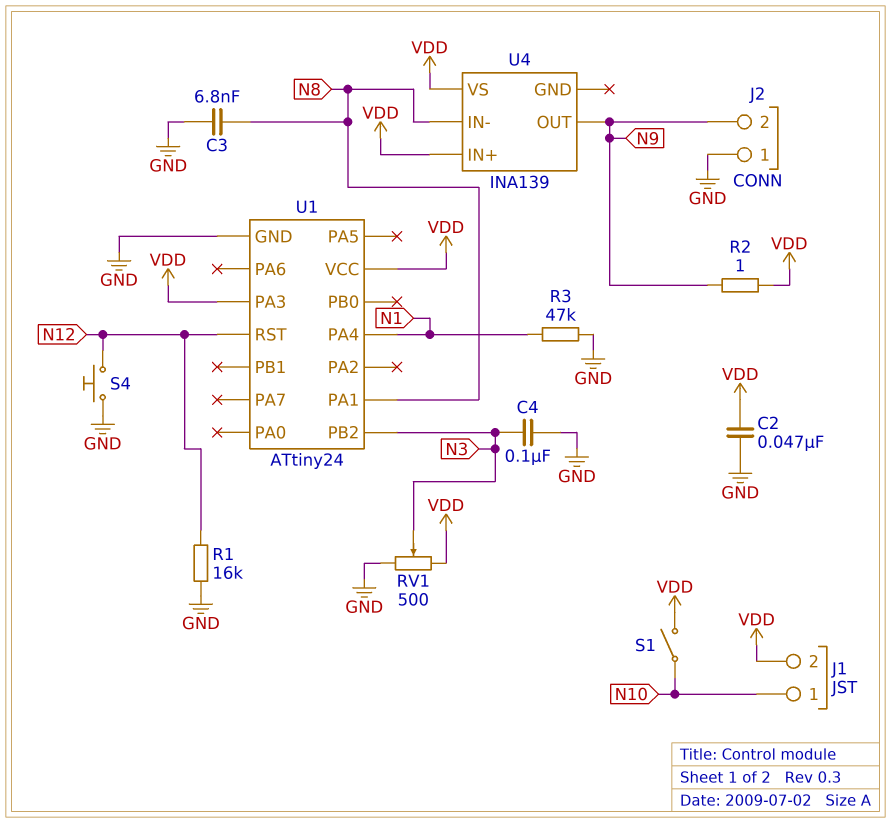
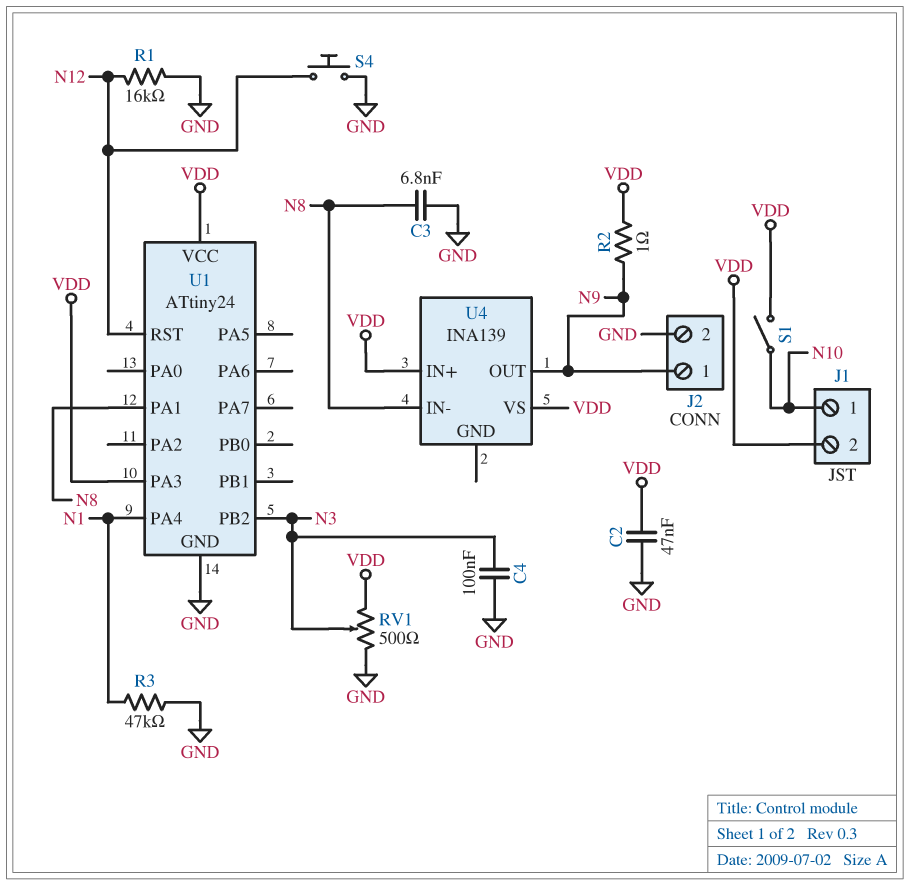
J2 pin 1: GND -> N9
J2 pin 2: N9 -> GND

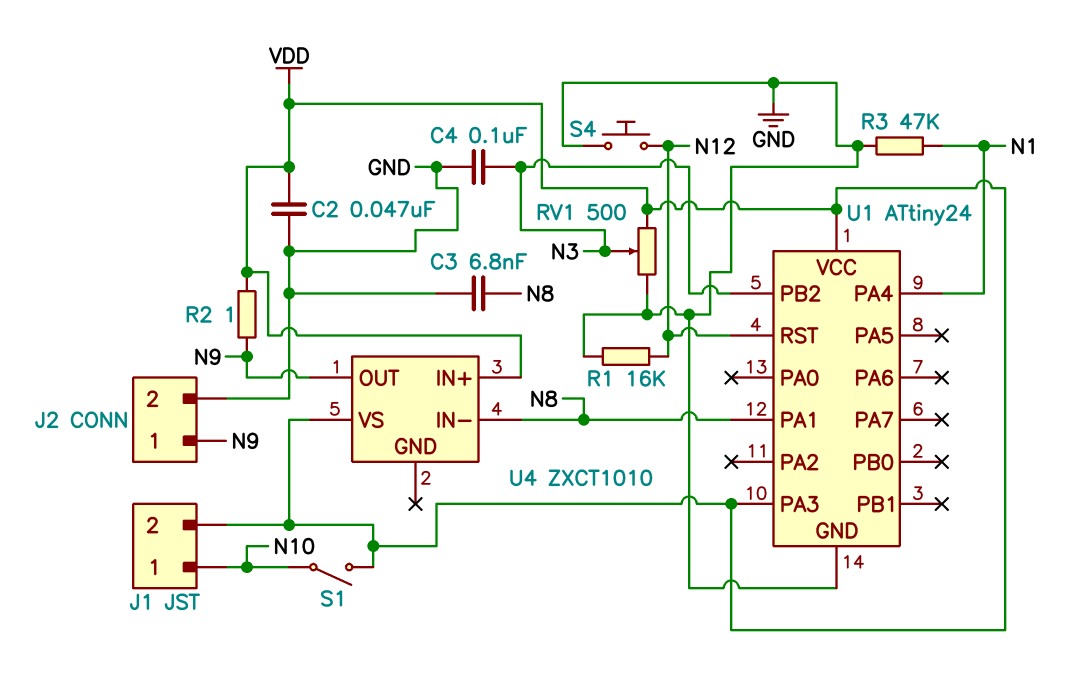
U4: INA139 -> ZXCT1010

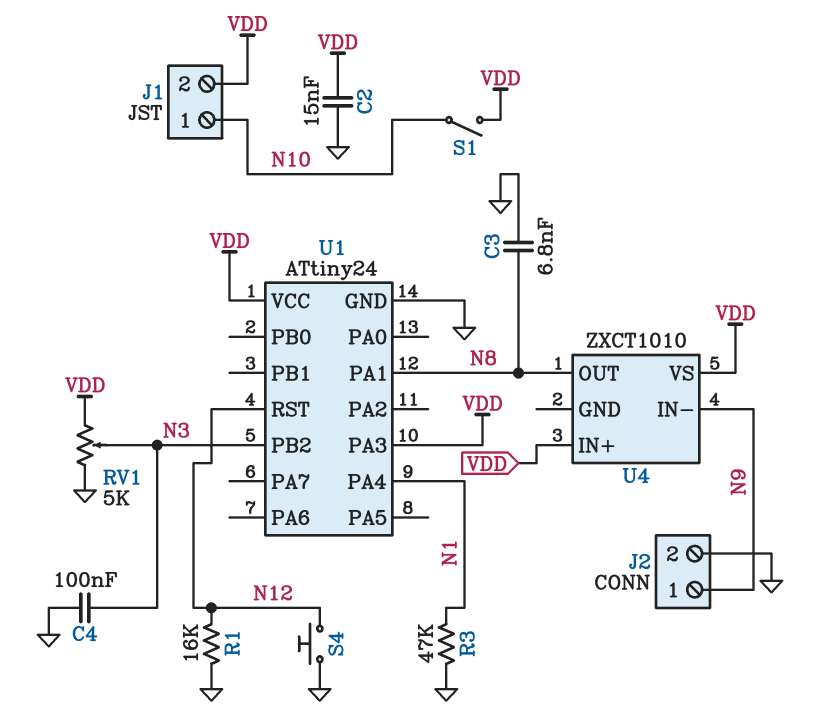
C2: 47nF (GND, VDD) -> 15nF (GND, VDD)
R2: 1 (N9, VDD) -> none
RV1: 500 (GND, VDD, wiper N3) -> 5k (GND, VDD, wiper N3)
U4 pin IN-: N8 -> N9
U4 pin OUT: N9 -> N8

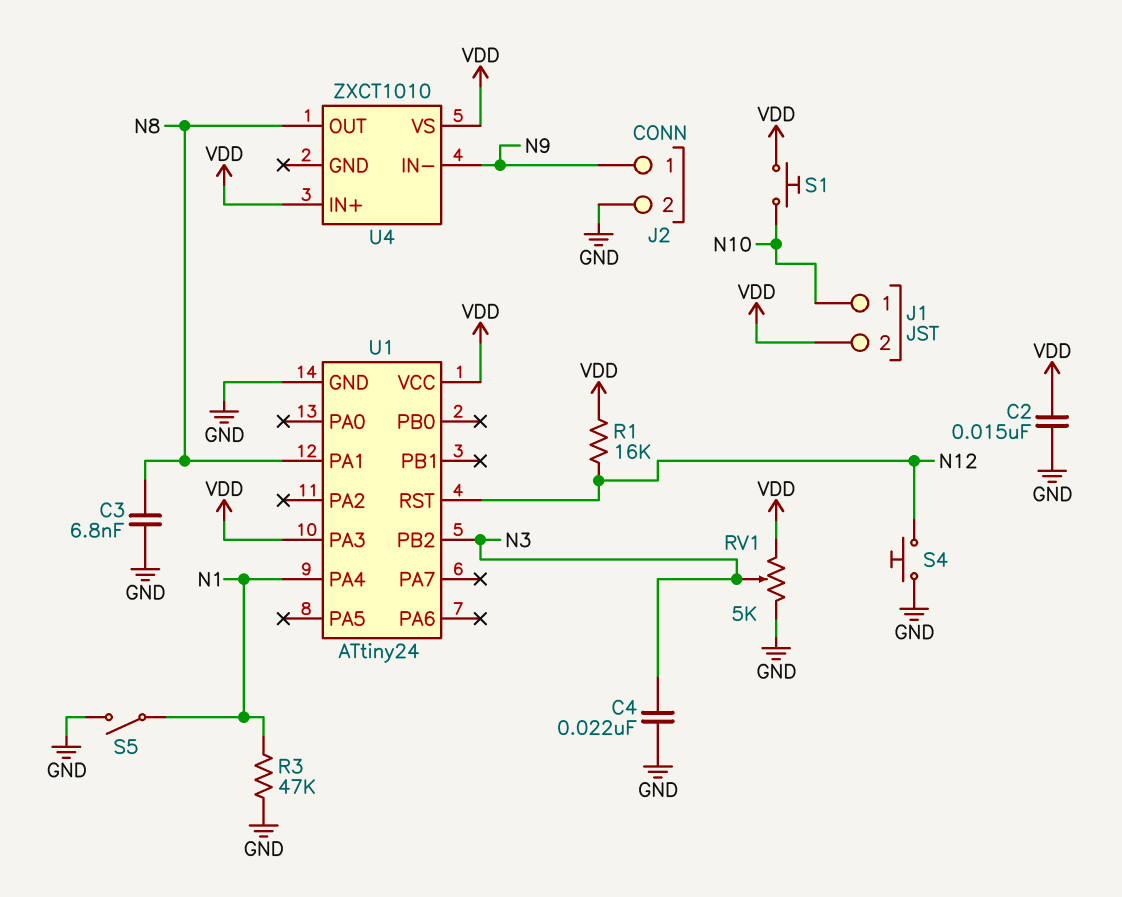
C4: 100nF (GND, N3) -> 22nF (GND, N3)
R1: 16k (GND, N12) -> 16k (N12, VDD)
S1: switch (N10, VDD) -> button (N10, VDD)
S5: none -> switch (GND, N1)

